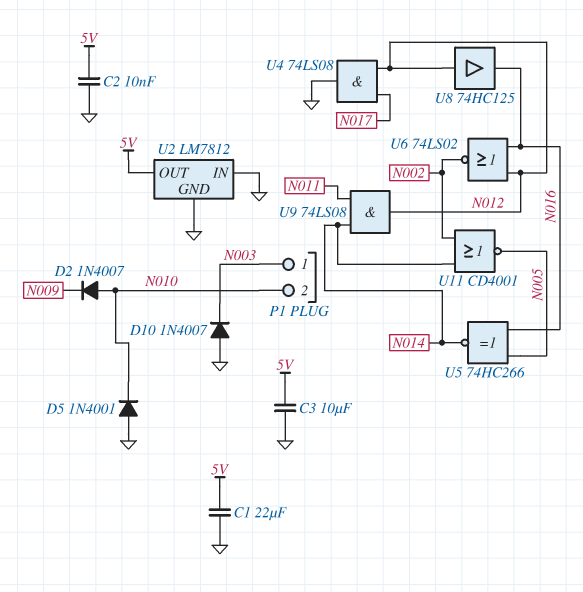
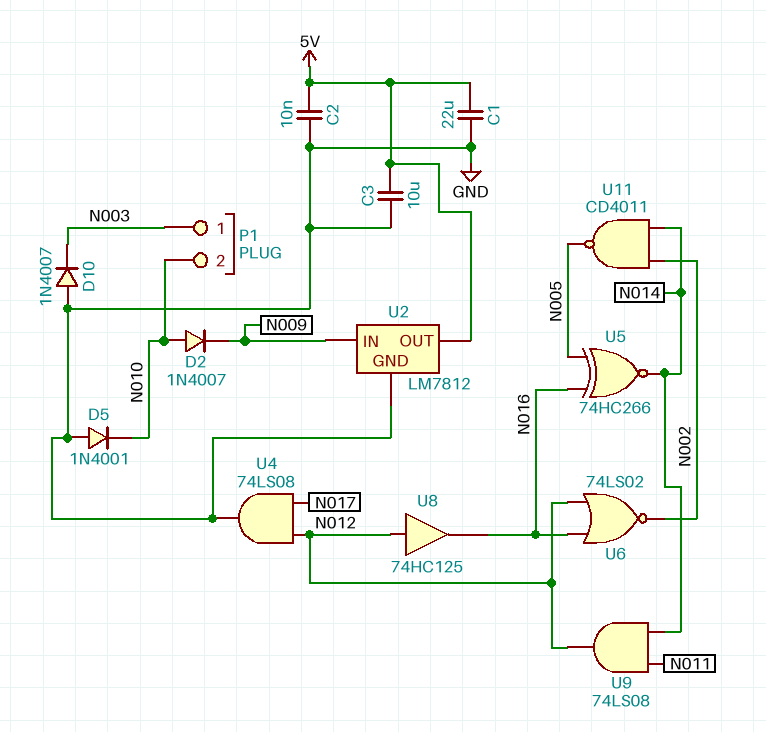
U2 pin IN: GND -> N009
U11: NOR CD4001 (in N002, in N014, out N005) -> NAND CD4011 (in N002, in N014, out N005)

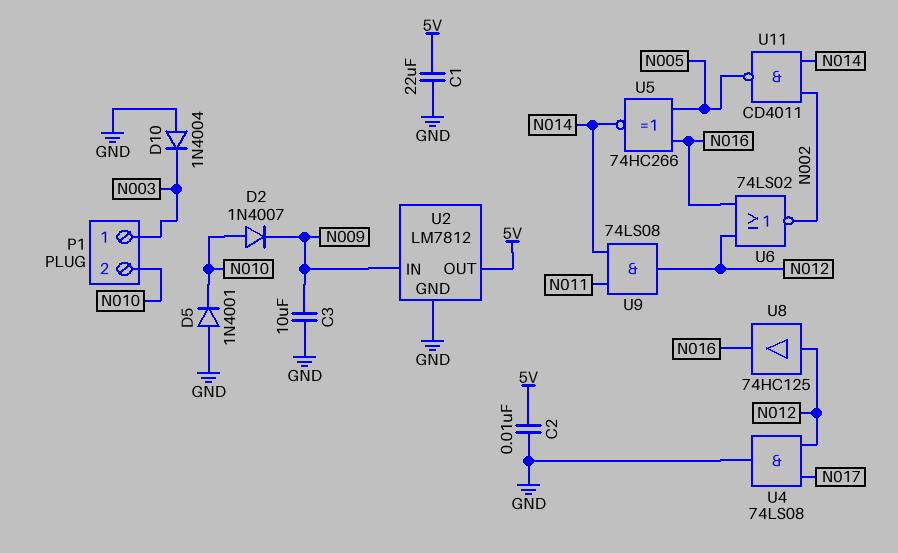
C3: 10uF (5V, GND) -> 10uF (GND, N009)
D10: diode 1N4007 (A GND, K N003) -> diode 1N4004 (A GND, K N003)

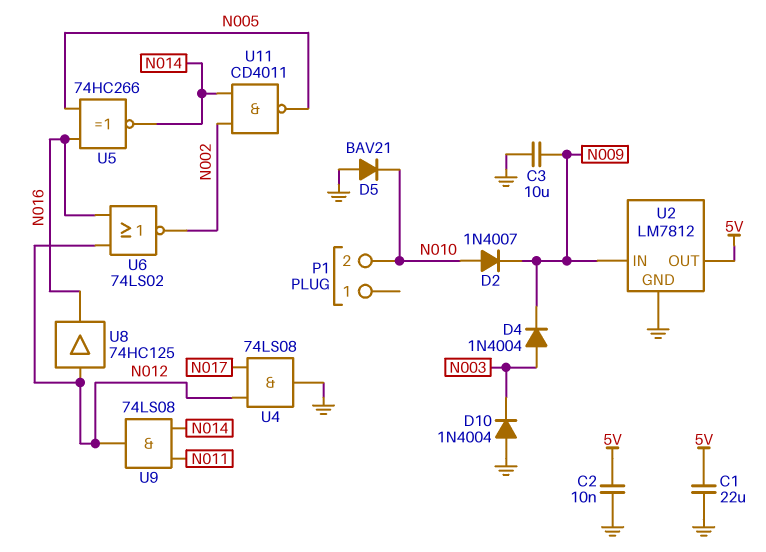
D4: none -> diode 1N4004 (A N003, K N009)
D5: diode 1N4001 (A GND, K N010) -> diode BAV21 (A GND, K N010)
P1 pin 1: N003 -> none

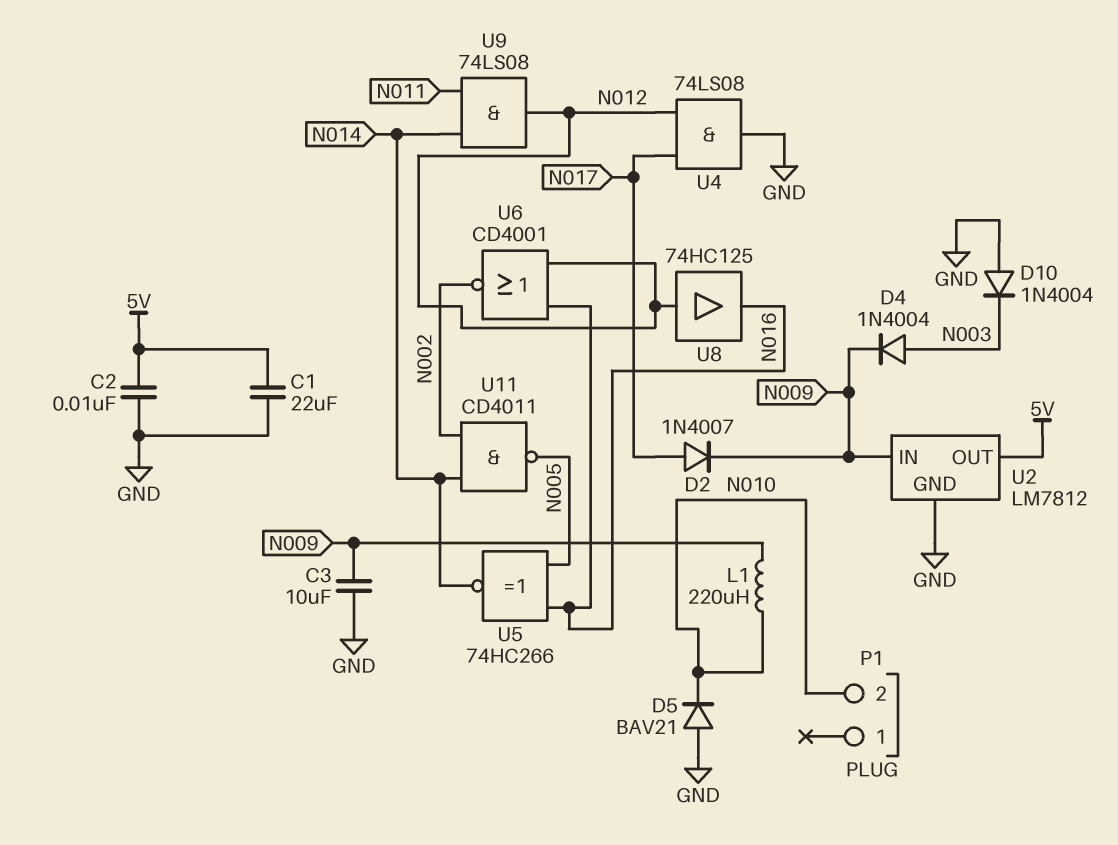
D2: diode 1N4007 (A N010, K N009) -> diode 1N4007 (A N017, K N009)
L1: none -> 220uH (N009, N010)
U6: NOR 74LS02 (in N012, in N016, out N002) -> NOR CD4001 (in N012, in N016, out N002)

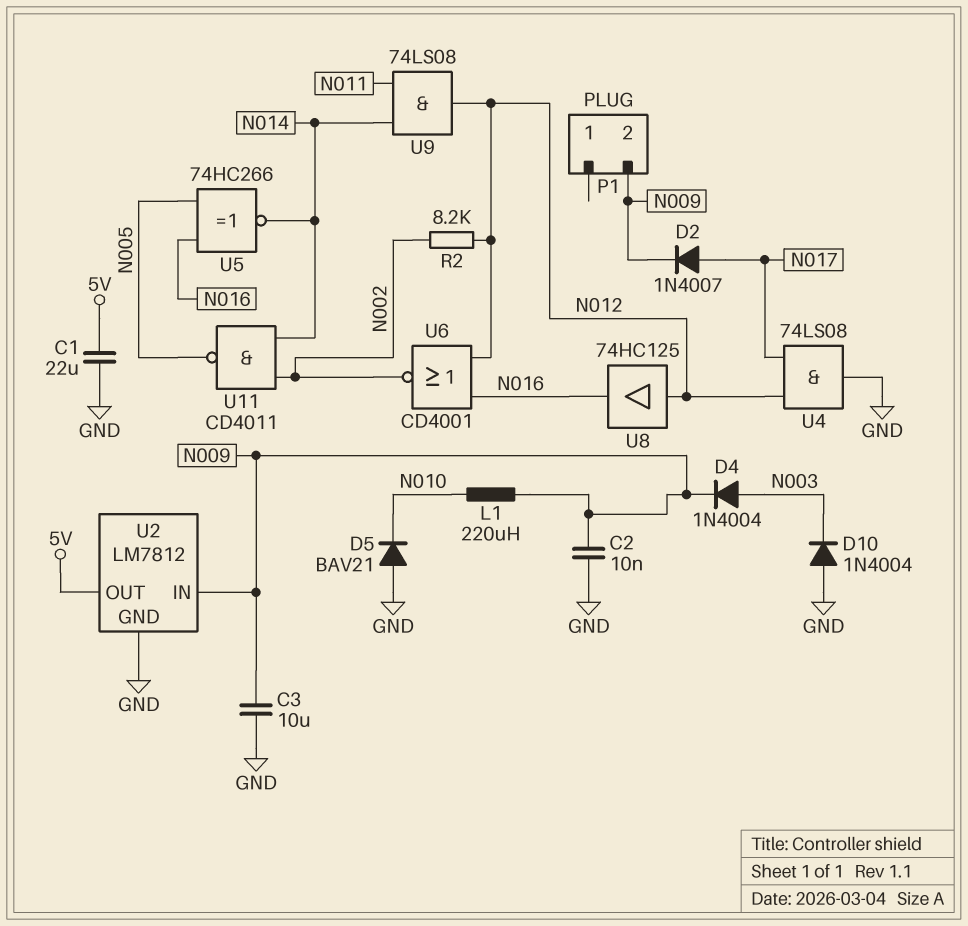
C2: 10nF (5V, GND) -> 10nF (GND, N009)
P1 pin 2: N010 -> N009
R2: none -> 8.2k (N002, N012)

